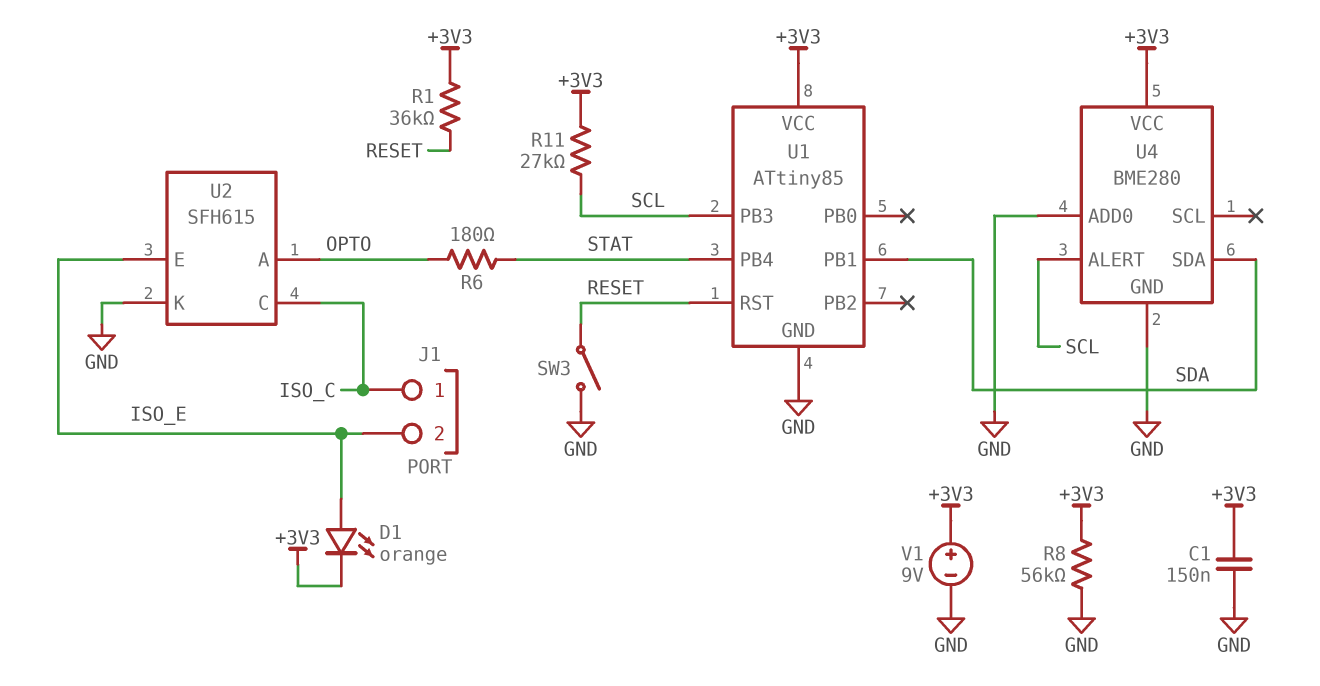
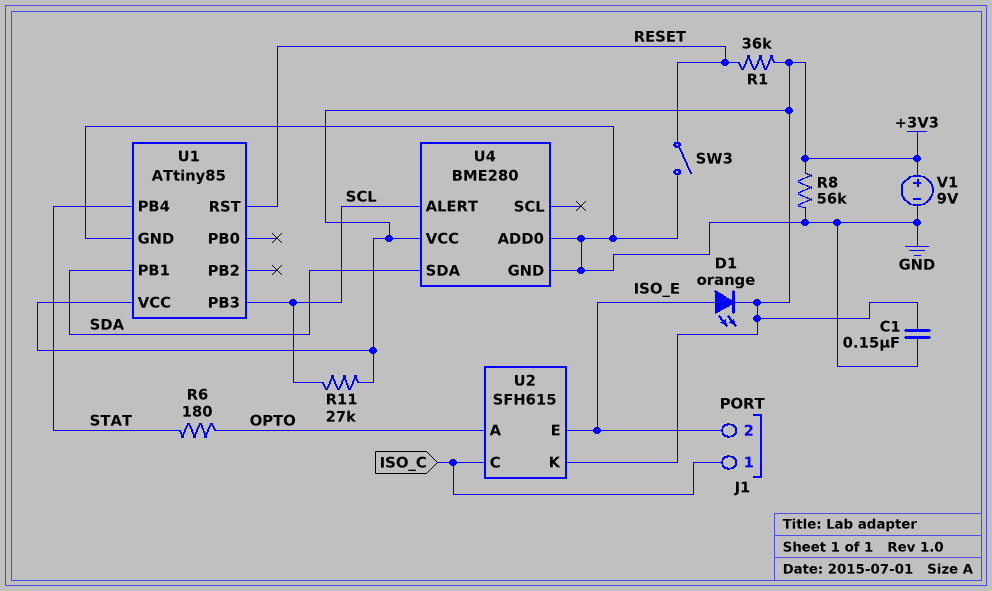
U2 pin K: GND -> +3V3

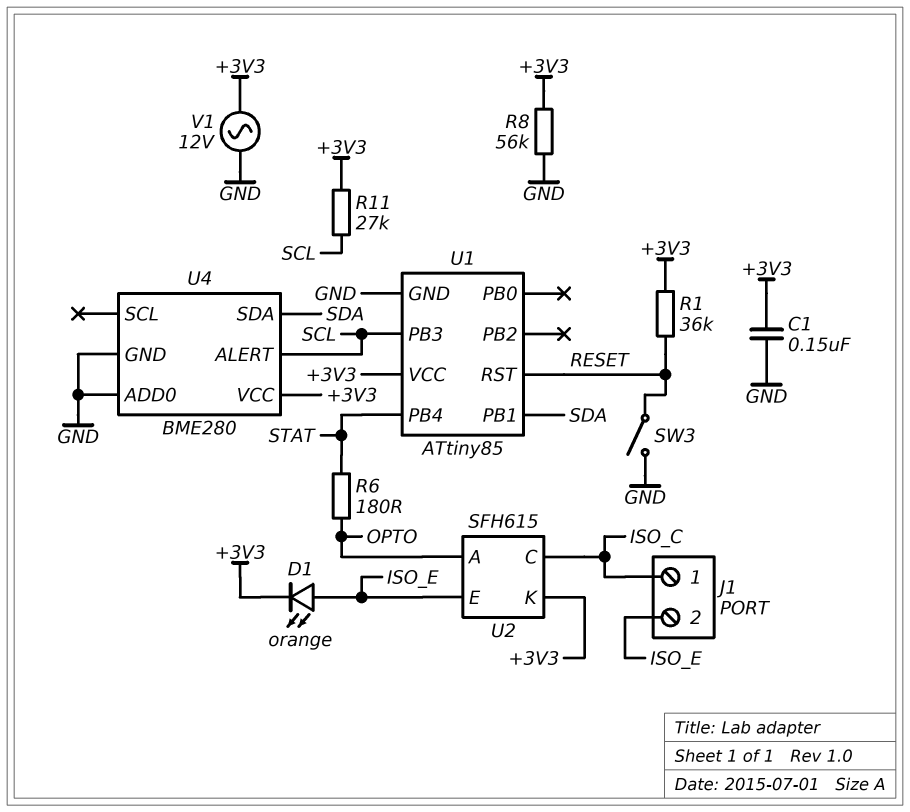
V1: 9V (plus +3V3, minus GND) -> AC 12V (+3V3, GND)

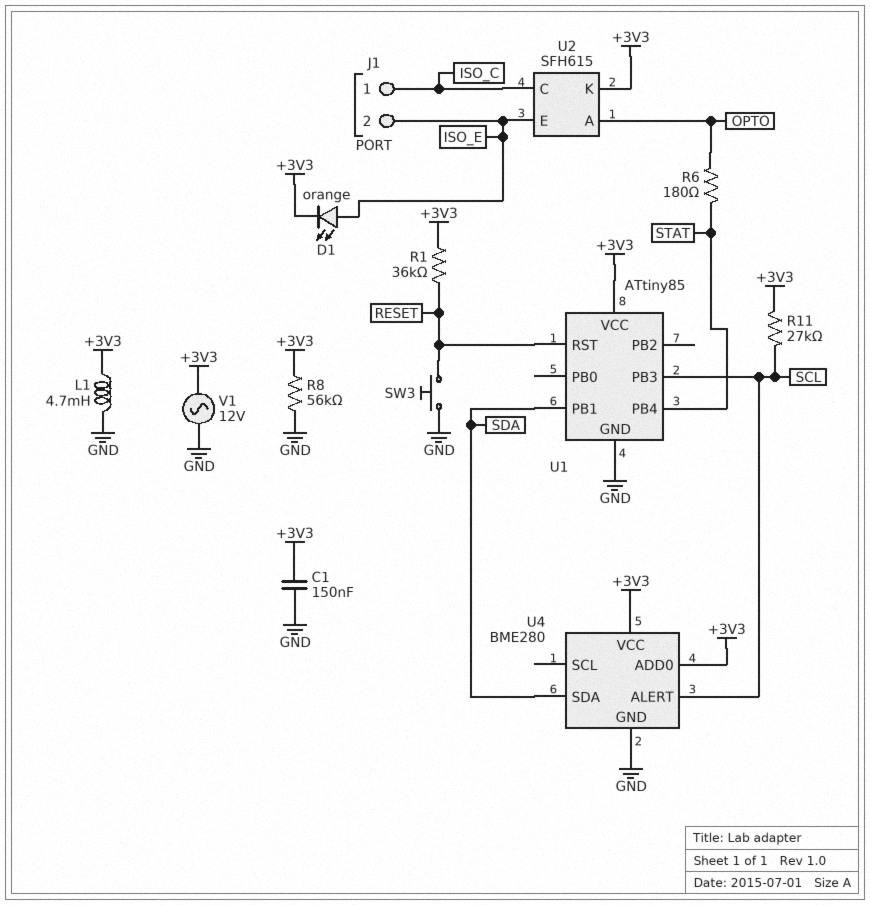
L1: none -> 4.7mH (+3V3, GND)
SW3: switch (GND, RESET) -> button (GND, RESET)
U4 pin ADD0: GND -> +3V3

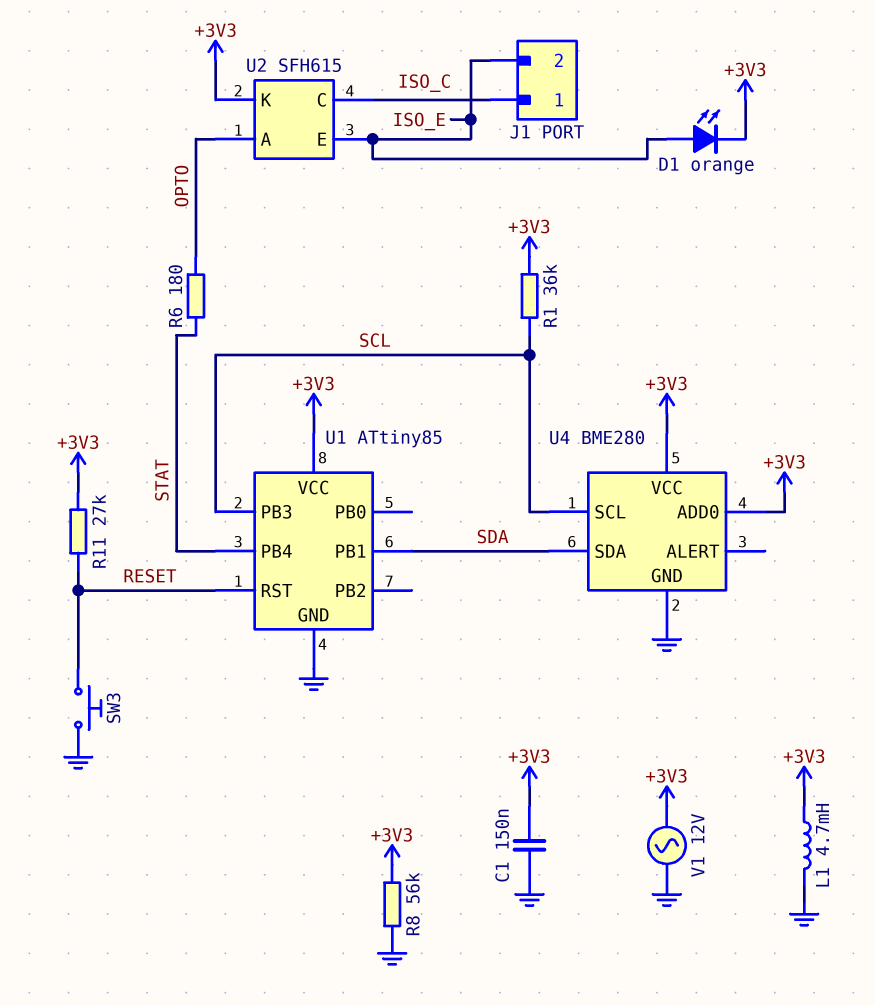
R1: 36k (+3V3, RESET) -> 36k (+3V3, SCL)
R11: 27k (+3V3, SCL) -> 27k (+3V3, RESET)
U4 pin ALERT: SCL -> none
U4 pin SCL: none -> SCL

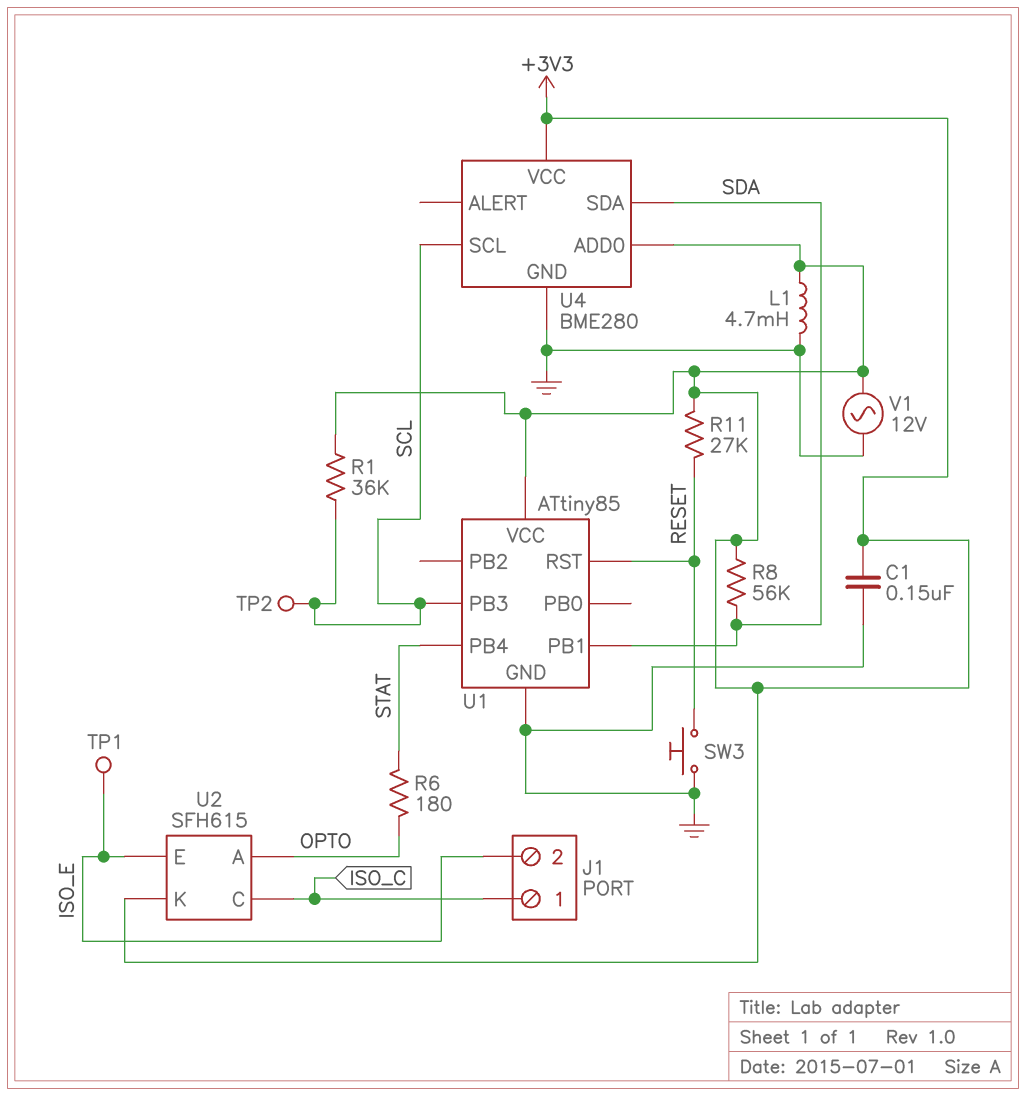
D1: LED orange (A ISO_E, K +3V3) -> none
R8: 56k (+3V3, GND) -> 56k (+3V3, SDA)
TP1: none -> test point (ISO_E)
TP2: none -> test point (SCL)

